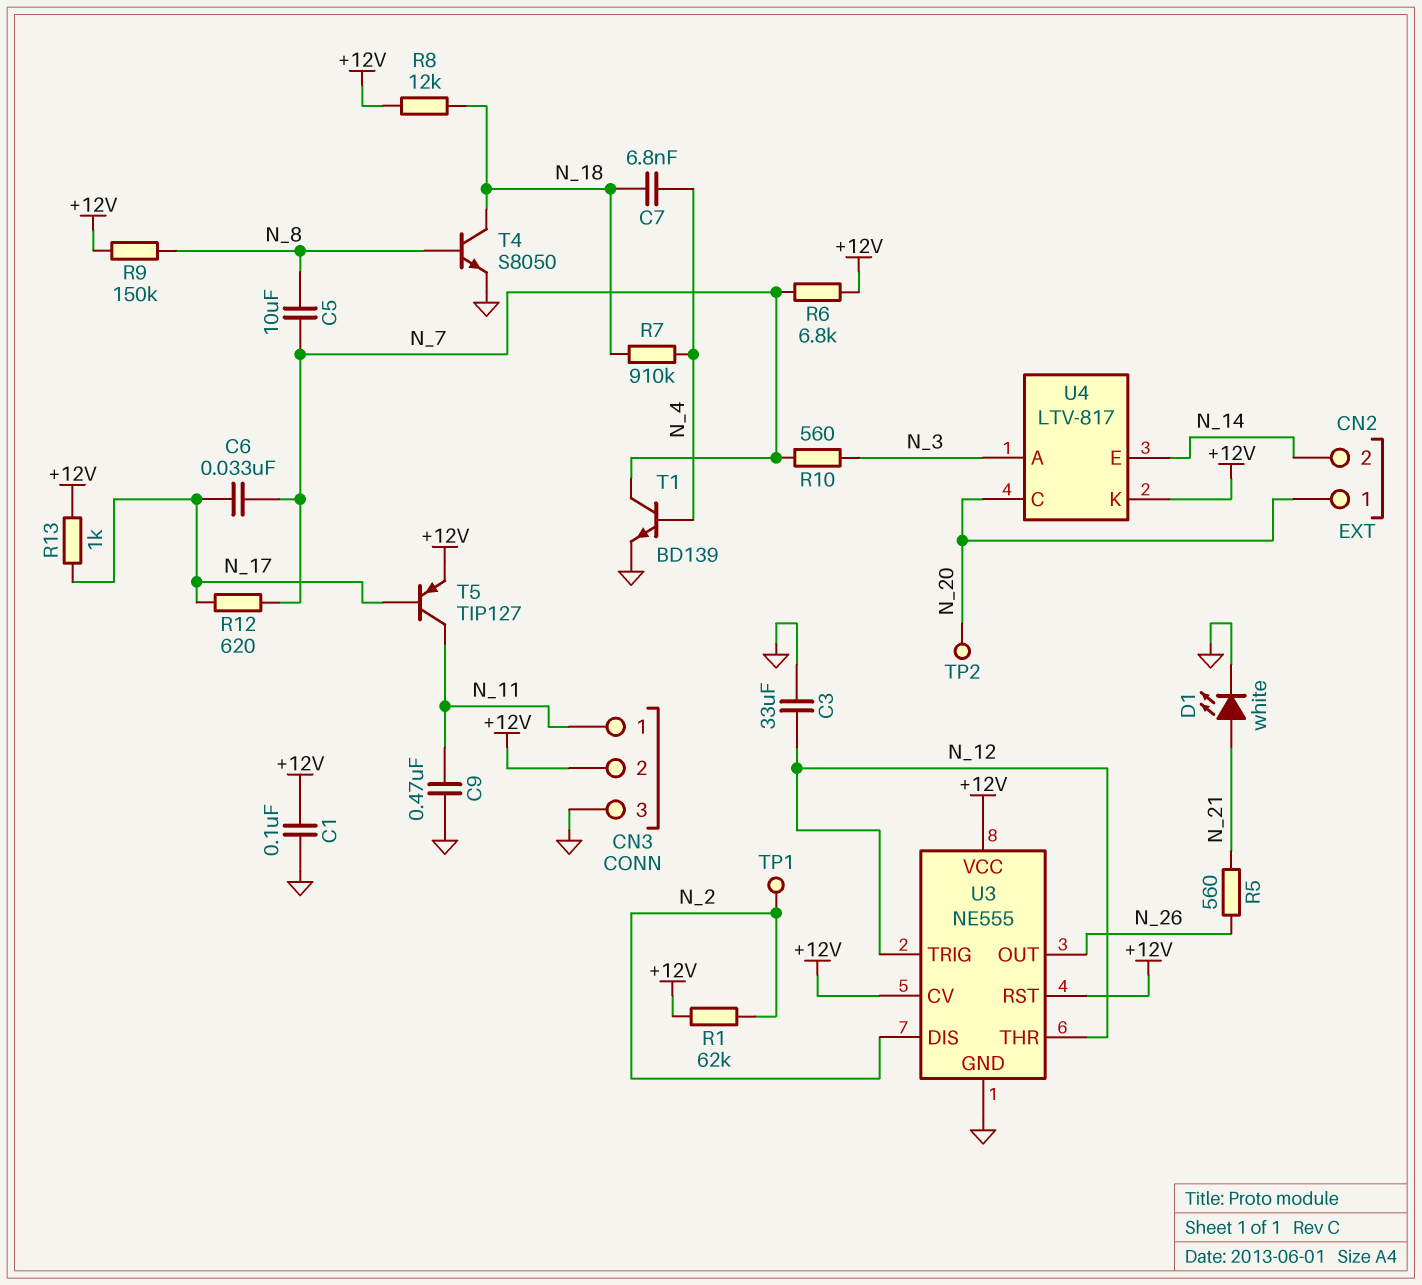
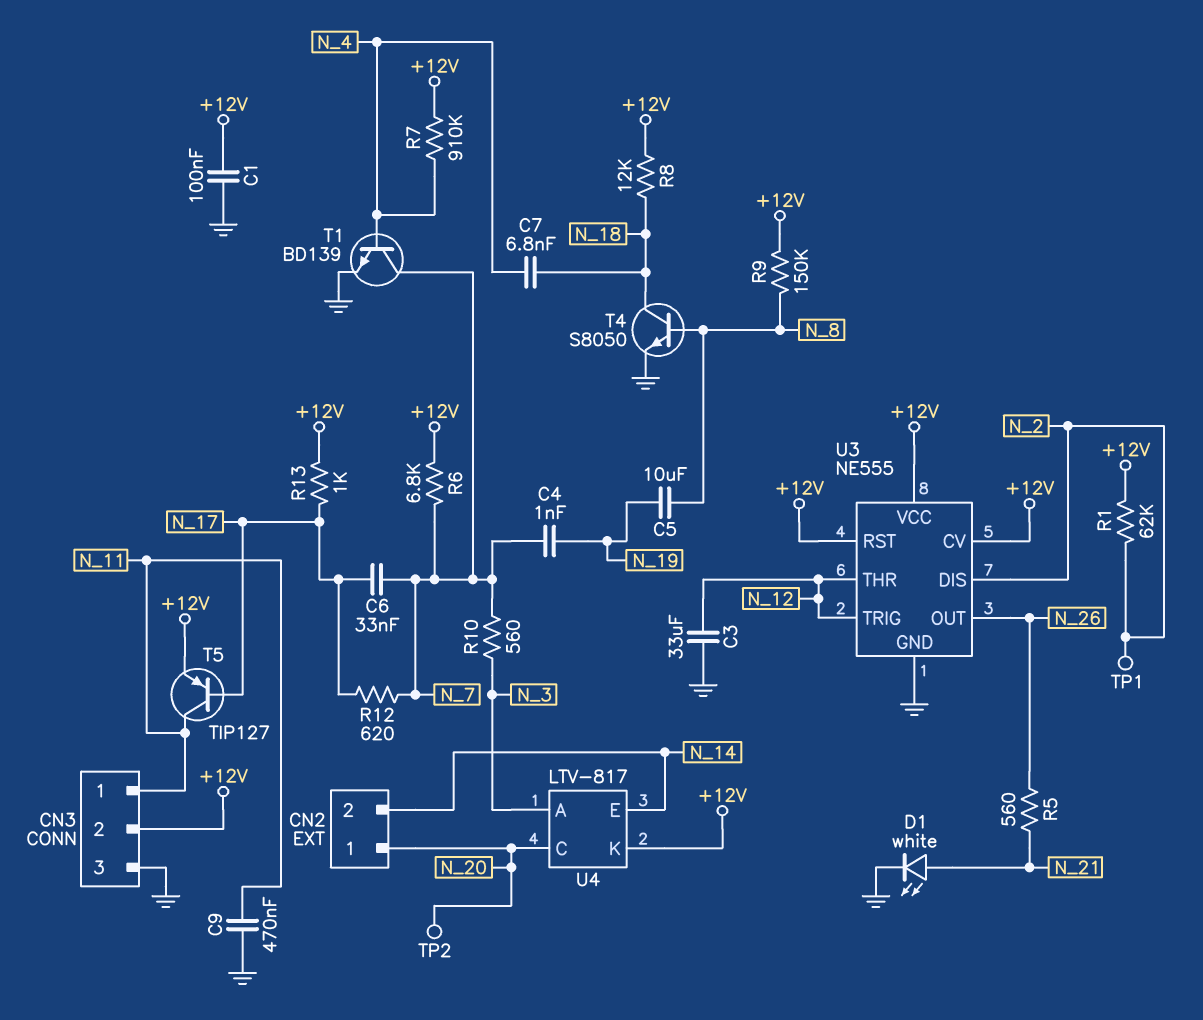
C4: none -> 1nF (N_7, N_19)
C5: 10uF (N_7, N_8) -> 10uF (N_8, N_19)
R7: 910k (N_4, N_18) -> 910k (+12V, N_4)

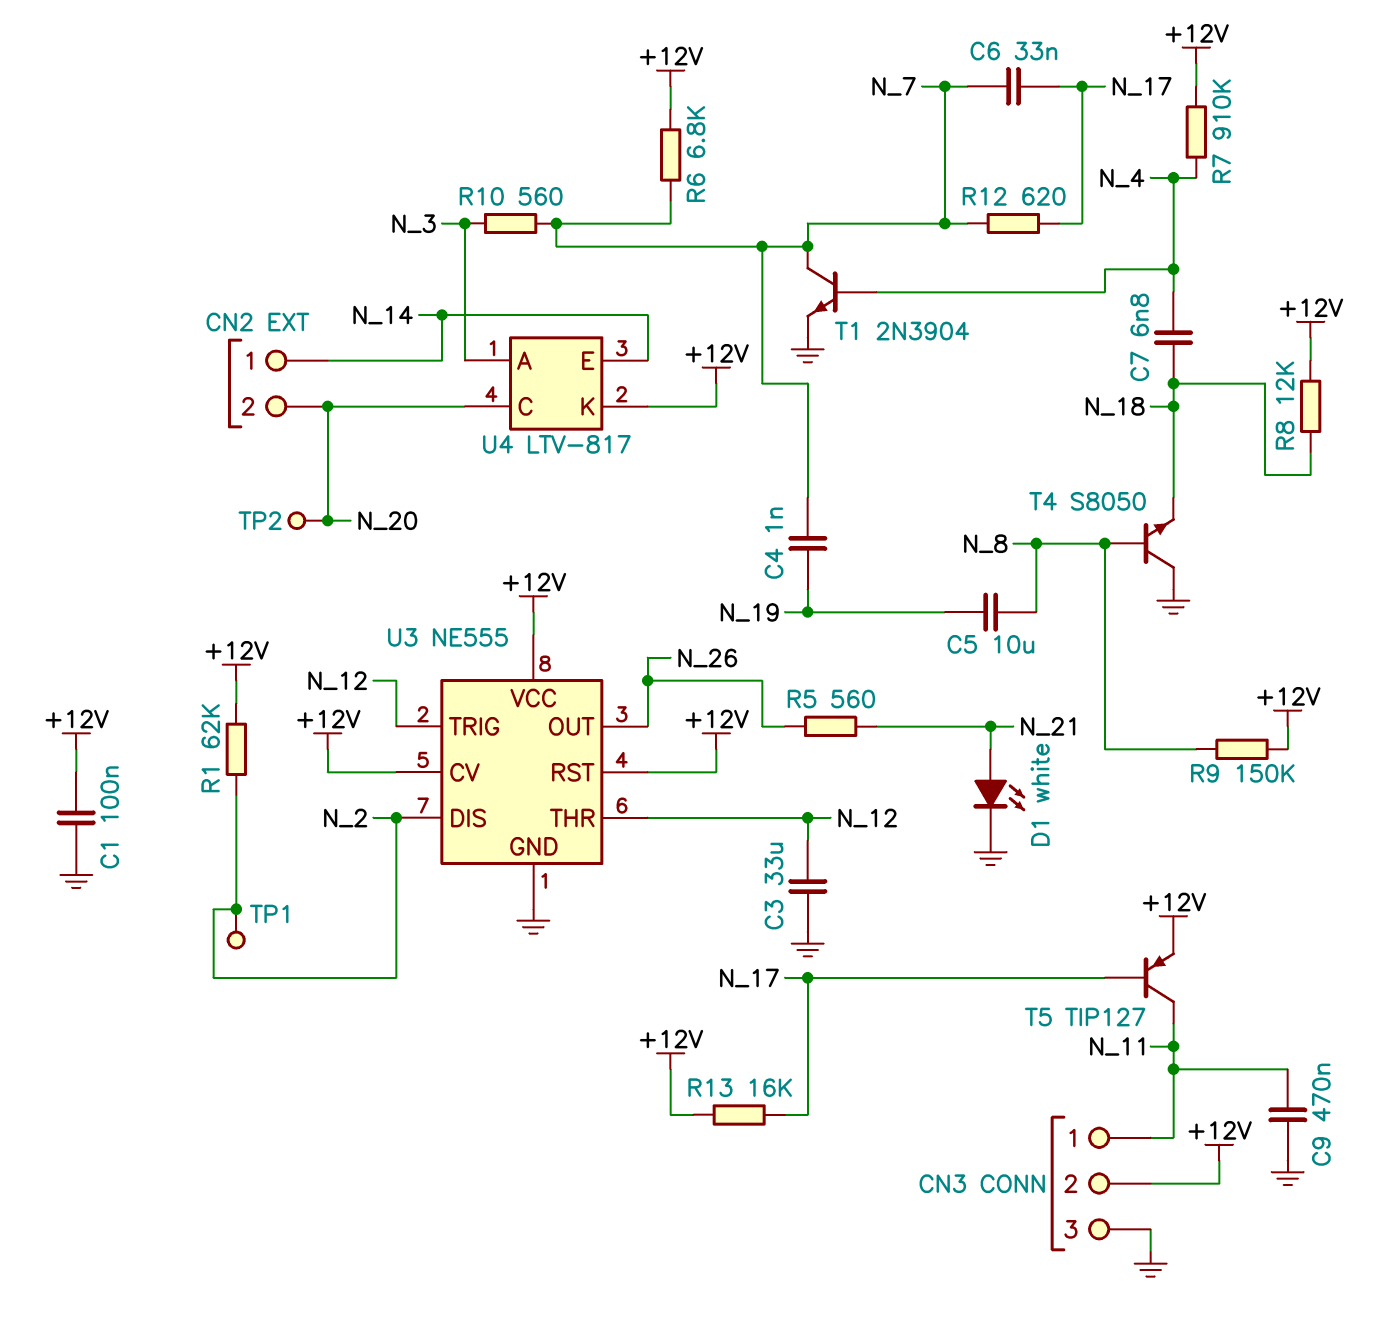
CN2 pin 1: N_20 -> N_14
CN2 pin 2: N_14 -> N_20
R13: 1k (+12V, N_17) -> 16k (+12V, N_17)
T1: NPN BD139 (B N_4, C N_7, E GND) -> NPN 2N3904 (B N_4, C N_7, E GND)
T4: NPN S8050 (B N_8, C N_18, E GND) -> NPN S8050 (B N_8, C GND, E N_18)

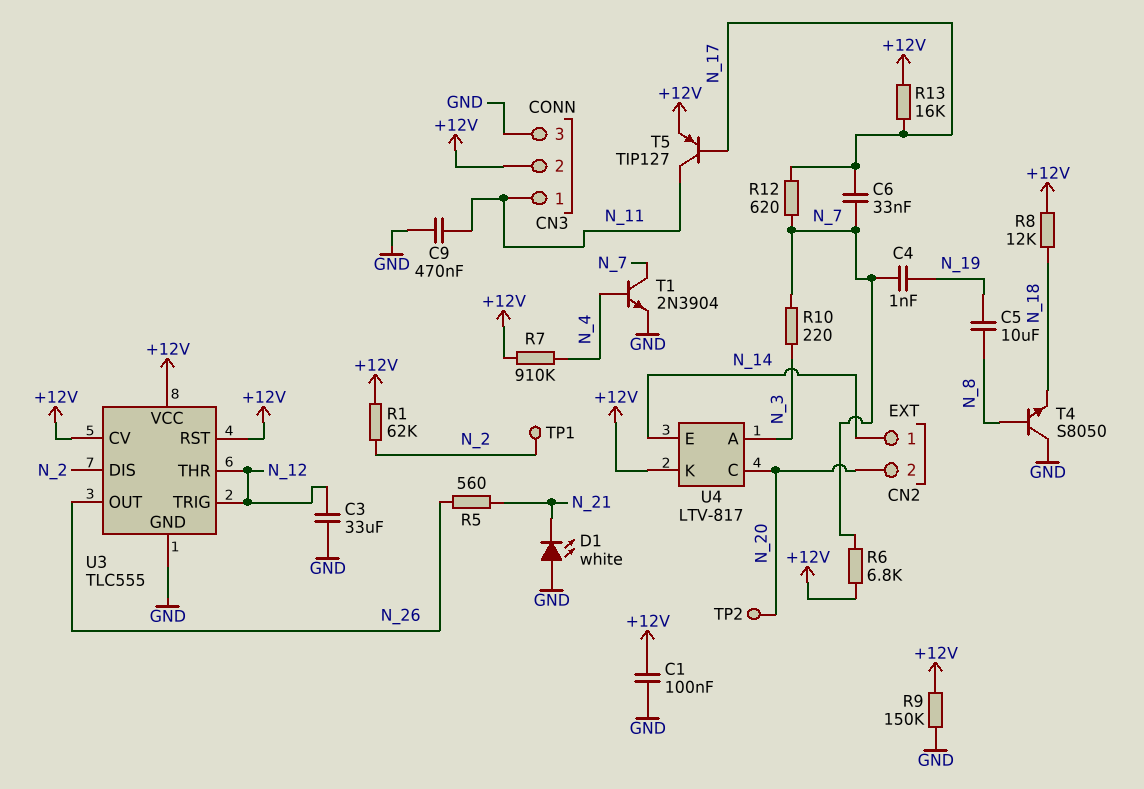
C7: 6.8nF (N_4, N_18) -> none
D1: LED white (A N_21, K GND) -> LED white (A GND, K N_21)
R9: 150k (+12V, N_8) -> 150k (+12V, GND)
R10: 560 (N_3, N_7) -> 220 (N_3, N_7)
U3: NE555 -> TLC555

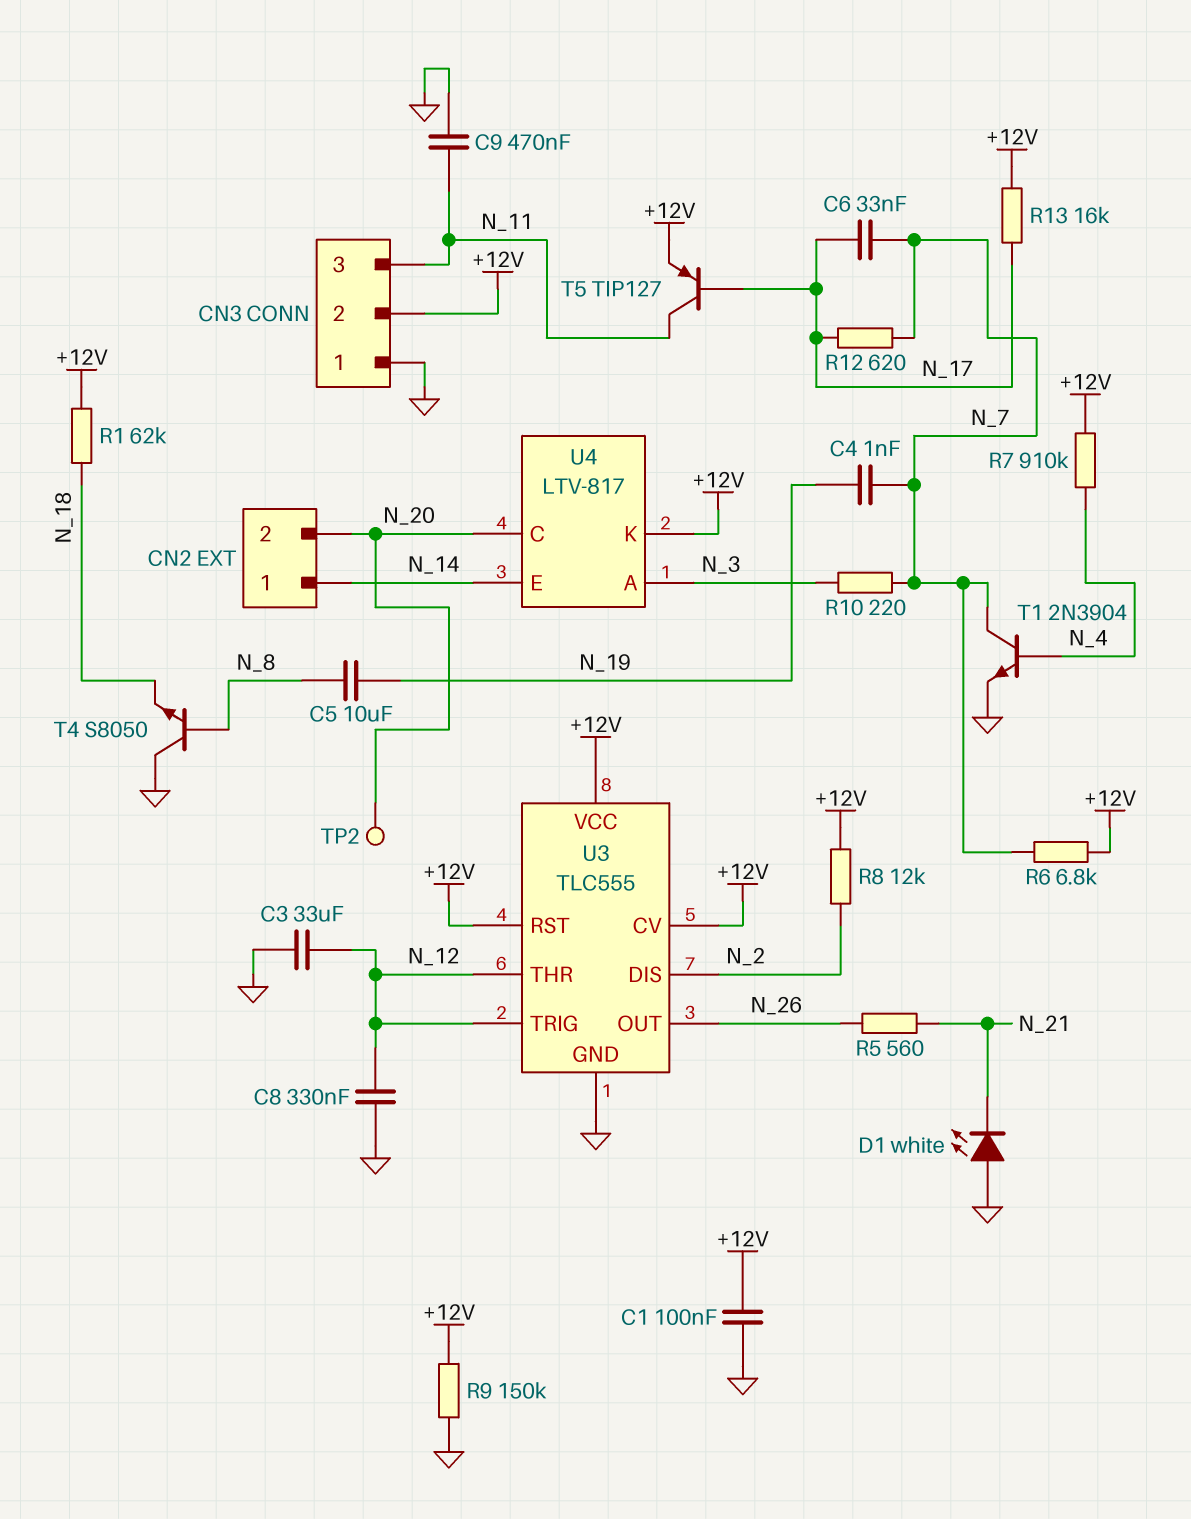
C8: none -> 330nF (GND, N_12)
CN3 pin 1: N_11 -> GND
CN3 pin 3: GND -> N_11
R1: 62k (+12V, N_2) -> 62k (+12V, N_18)
R8: 12k (+12V, N_18) -> 12k (+12V, N_2)
TP1: test point (N_2) -> none

